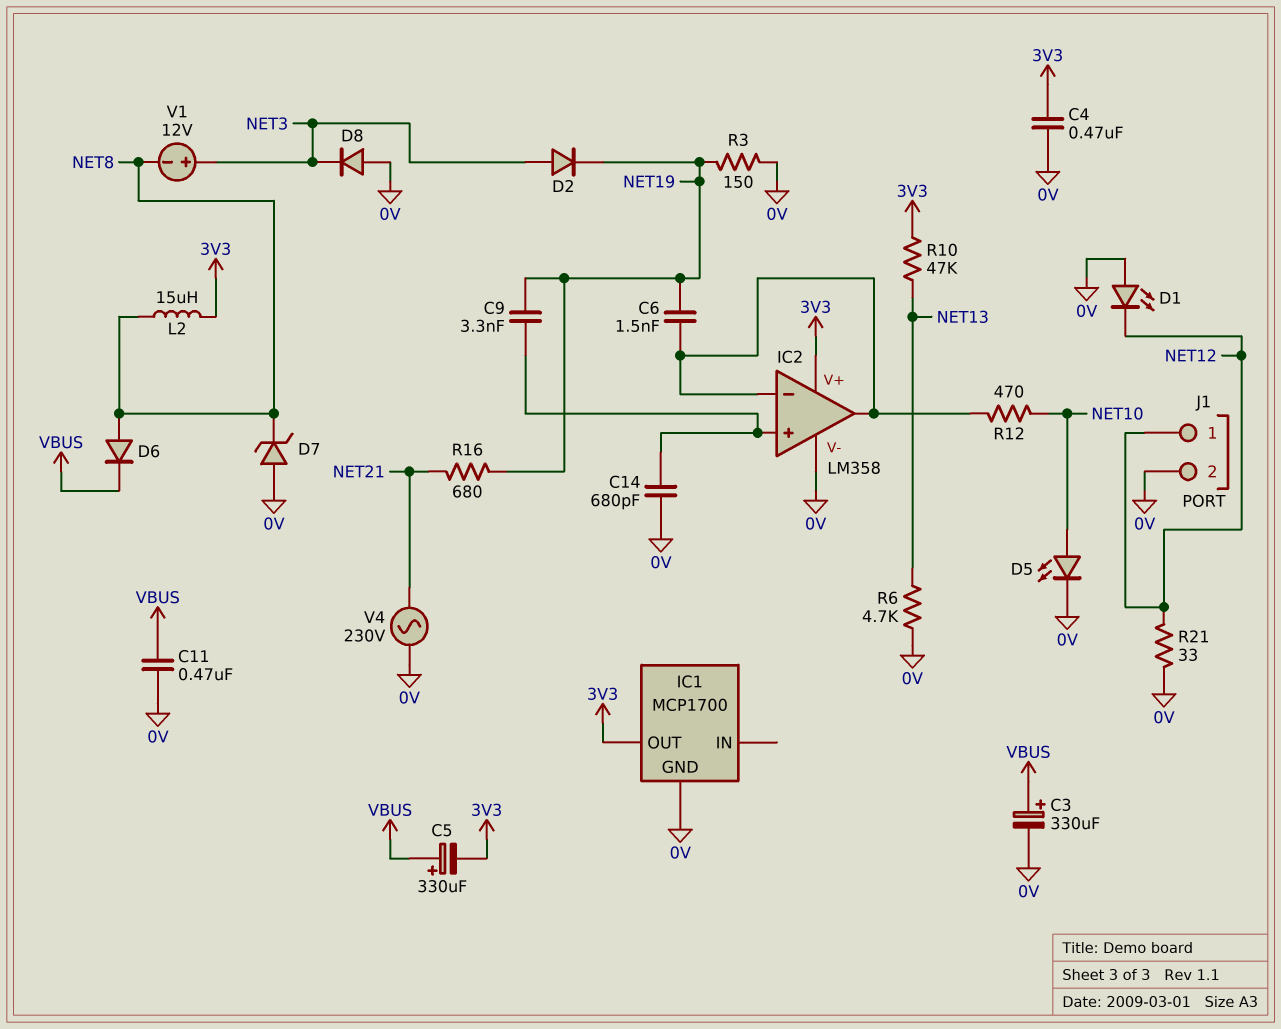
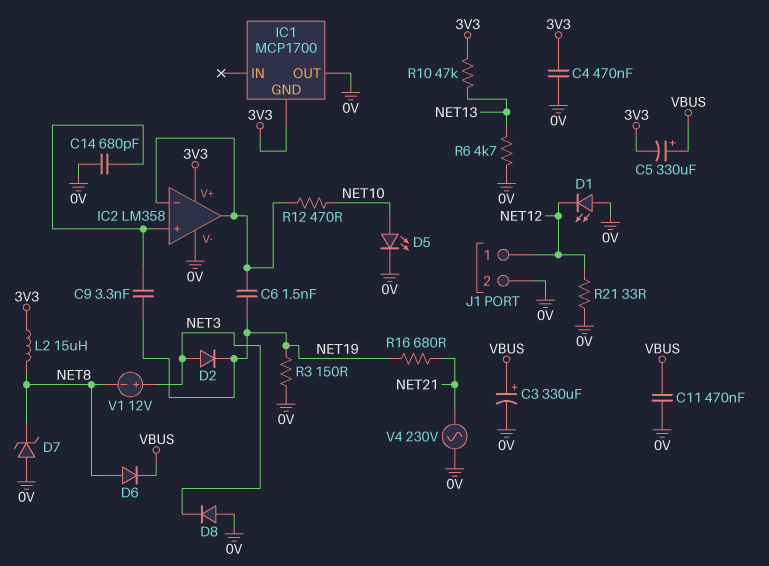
IC1 pin GND: 0V -> 3V3
IC1 pin OUT: 3V3 -> 0V

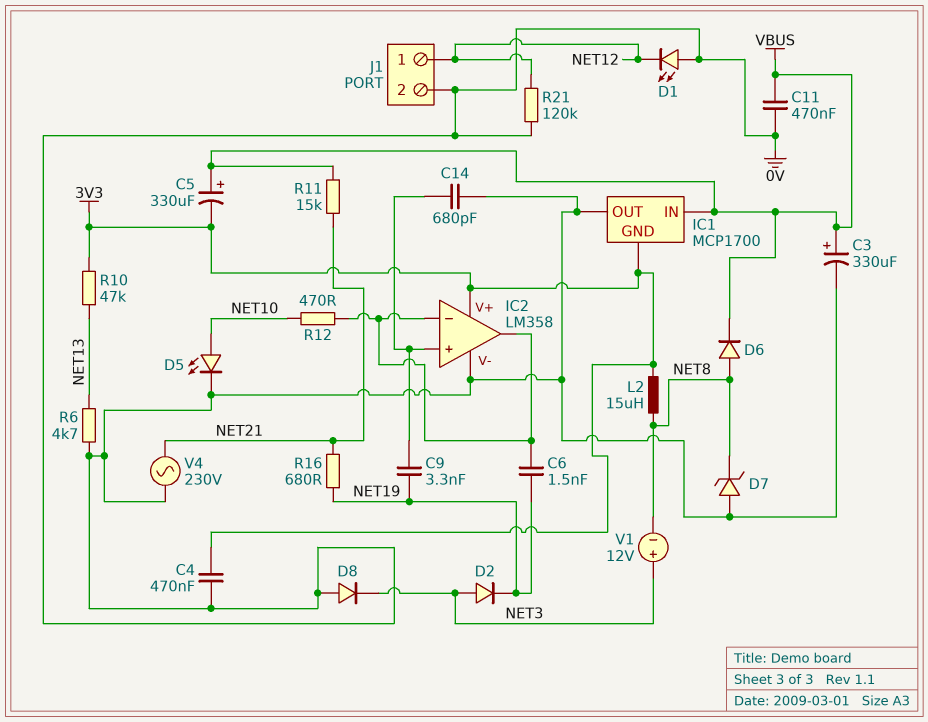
IC1 pin IN: none -> VBUS
R3: 150 (0V, NET19) -> none
R11: none -> 15k (NET21, VBUS)
R21: 33 (0V, NET12) -> 120k (0V, NET12)

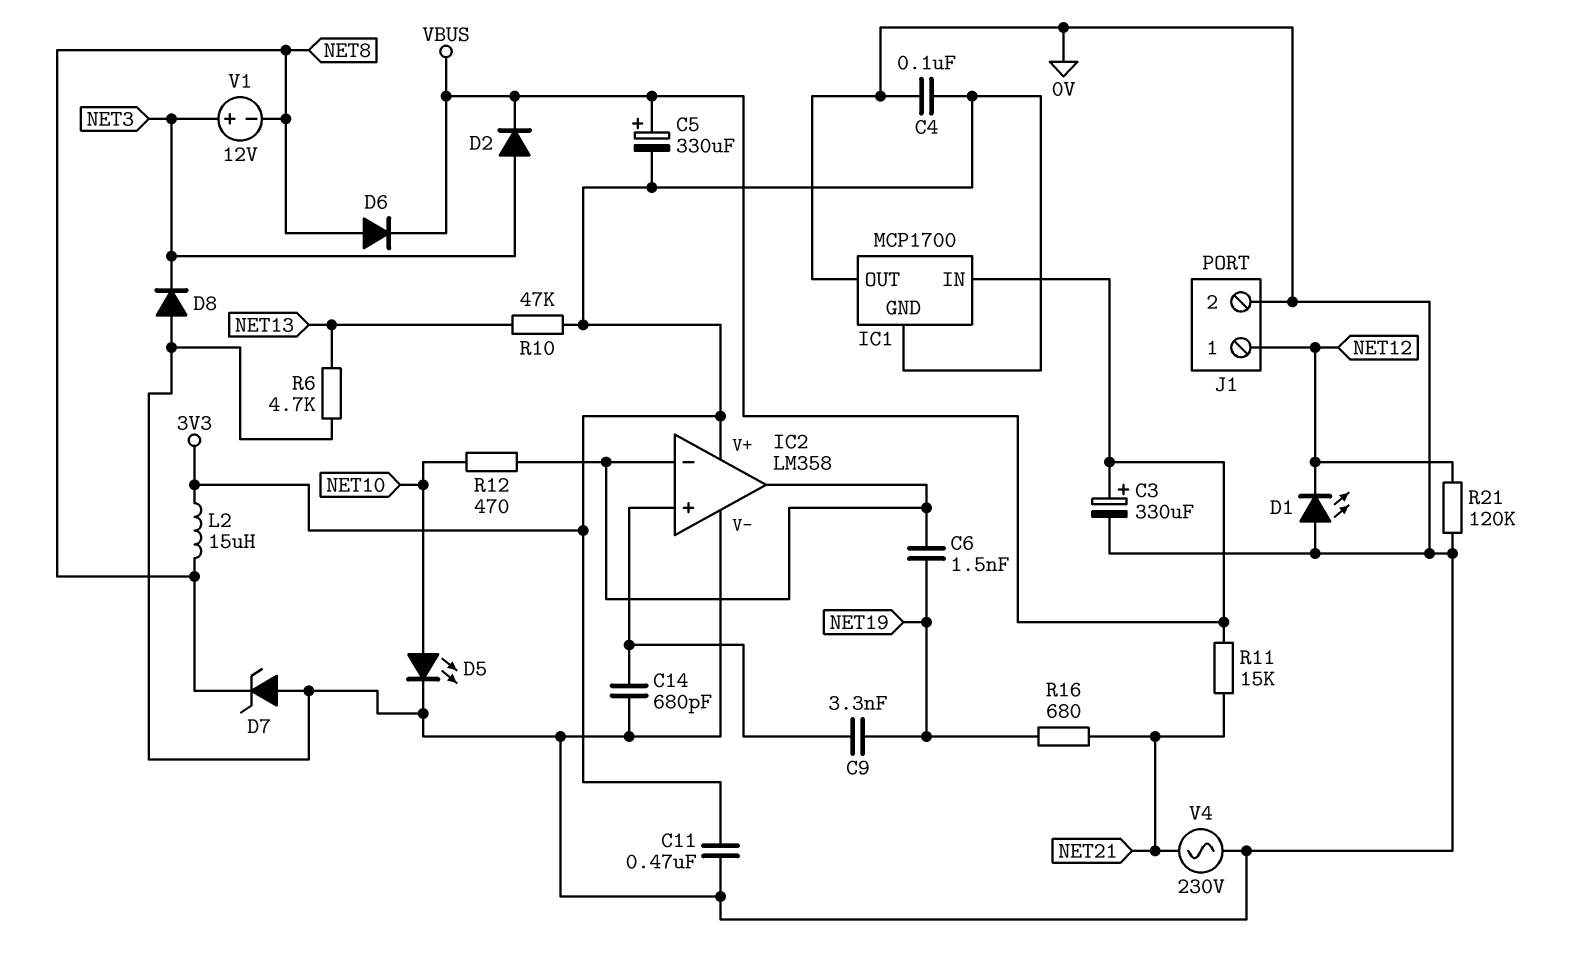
C4: 470nF (0V, 3V3) -> 100nF (0V, 3V3)
C11: 470nF (0V, VBUS) -> 470nF (0V, 3V3)
D2: diode (A NET3, K NET19) -> diode (A NET3, K VBUS)

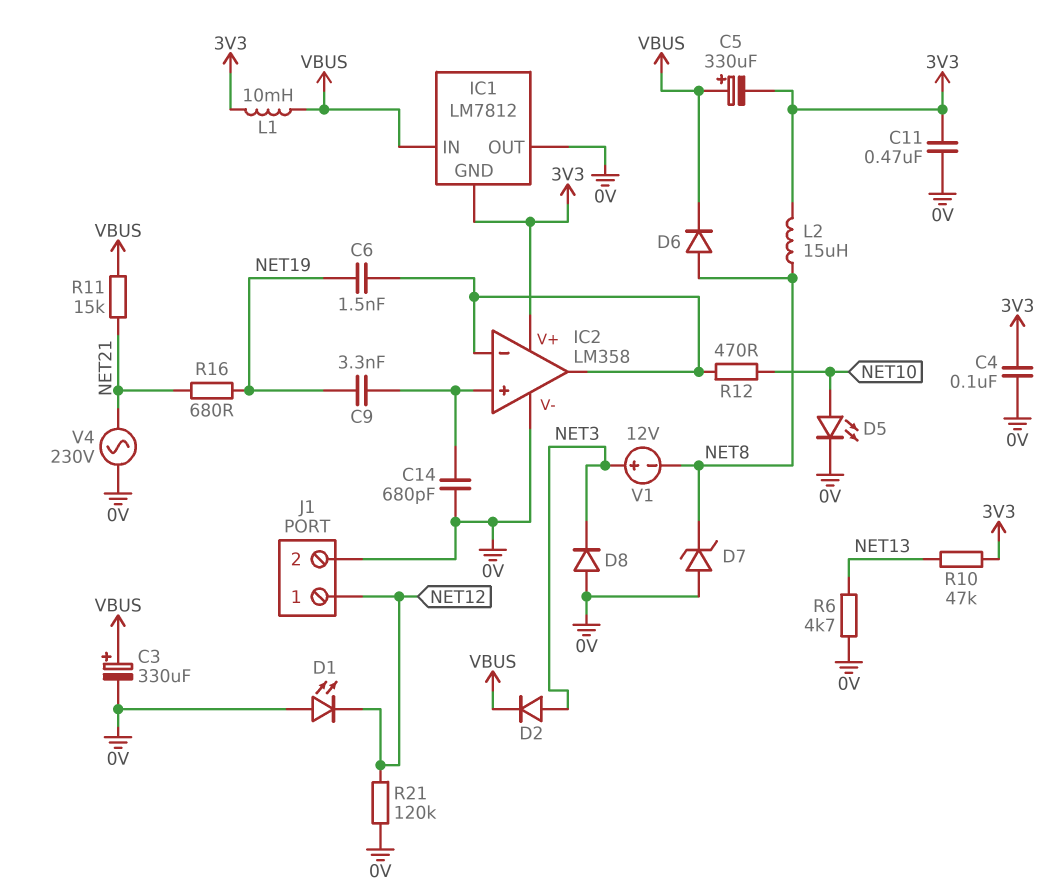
IC1: MCP1700 -> LM7812
L1: none -> 10mH (3V3, VBUS)

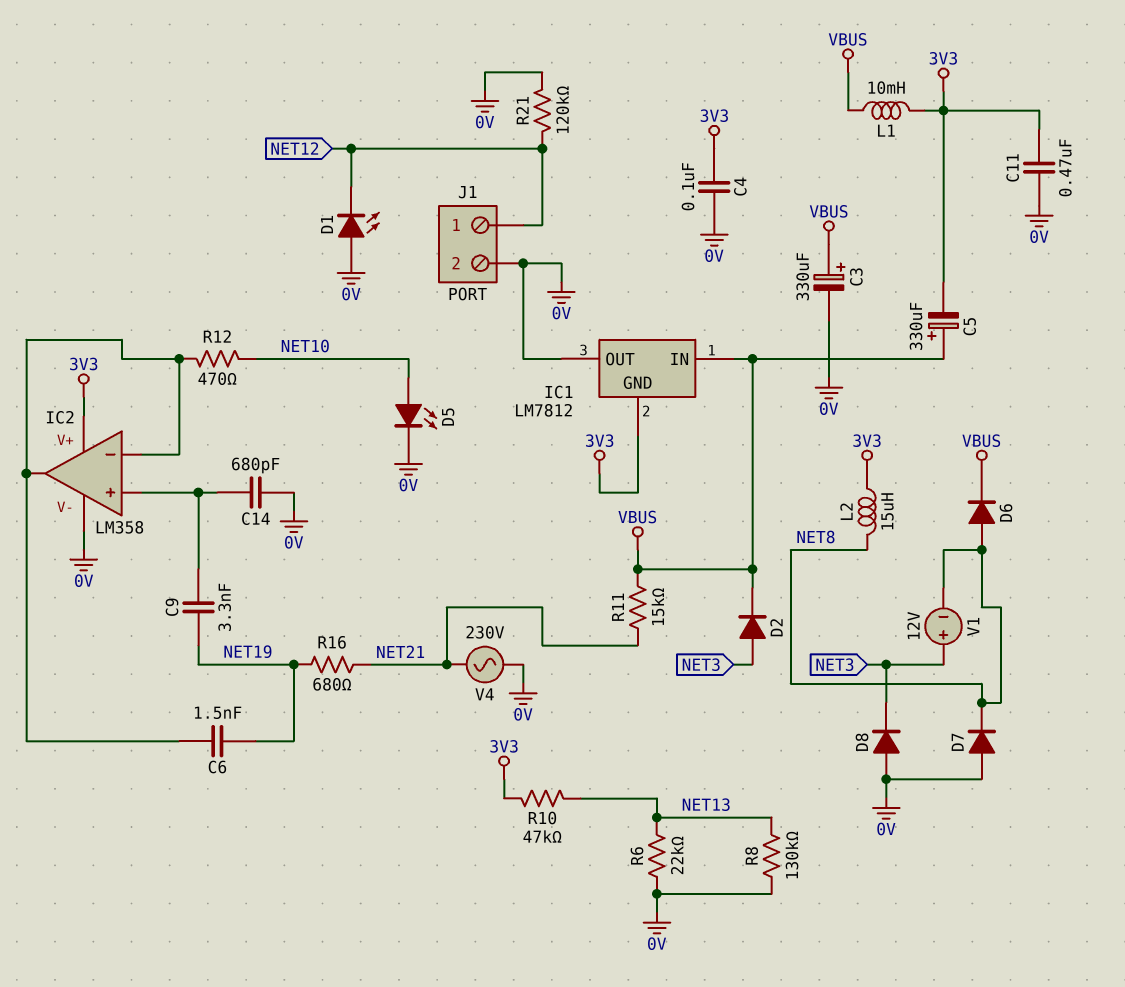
D7: zener (A 0V, K NET8) -> diode (A 0V, K NET8)
R6: 4.7k (0V, NET13) -> 22k (0V, NET13)
R8: none -> 130k (0V, NET13)

